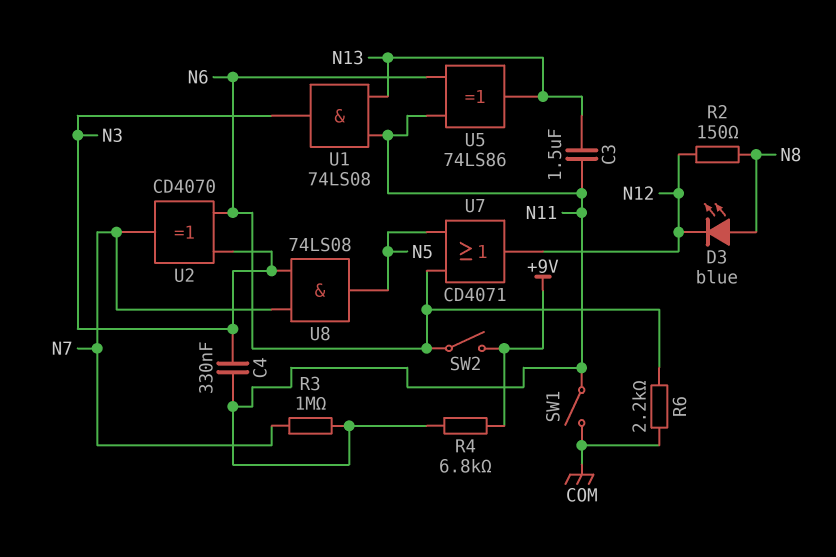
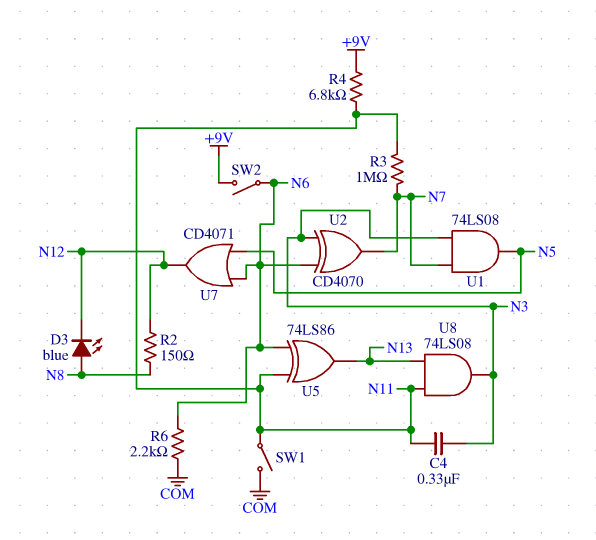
C3: 1.5uF (N11, N13) -> none
U1: AND 74LS08 (in N11, in N13, out N3) -> AND 74LS08 (in N3, in N7, out N5)
U8: AND 74LS08 (in N3, in N7, out N5) -> AND 74LS08 (in N11, in N13, out N3)

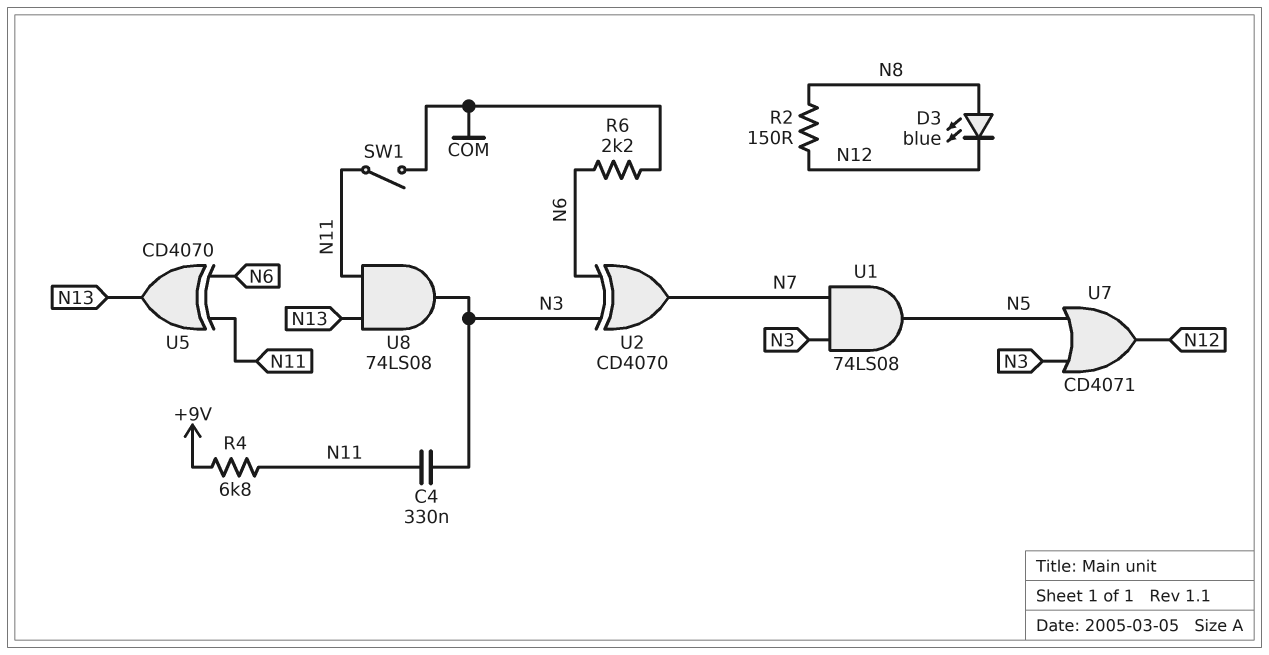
R3: 1M (N7, N11) -> none
SW2: switch (+9V, N6) -> none
U5: XOR 74LS86 (in N6, in N11, out N13) -> XOR CD4070 (in N6, in N11, out N13)
U7: OR CD4071 (in N5, in N6, out N12) -> OR CD4071 (in N3, in N5, out N12)

